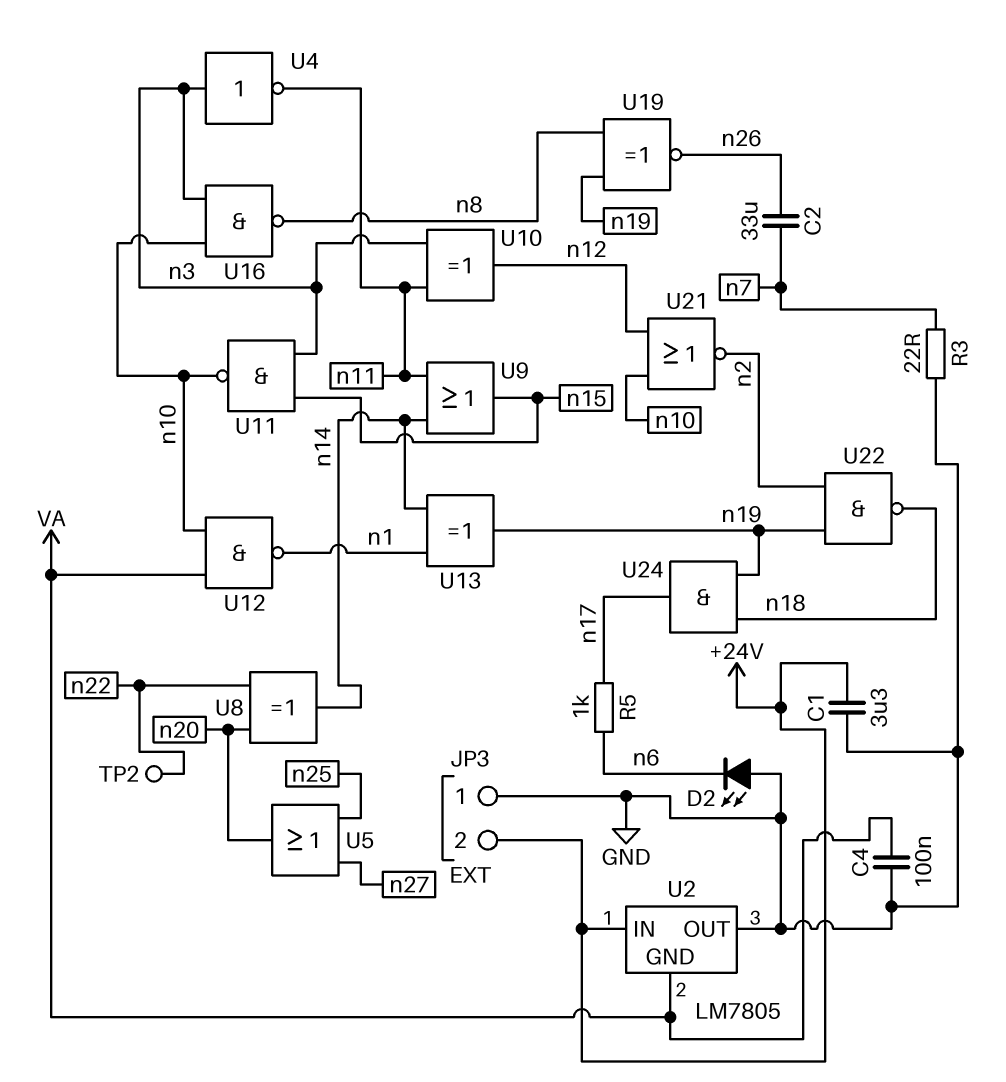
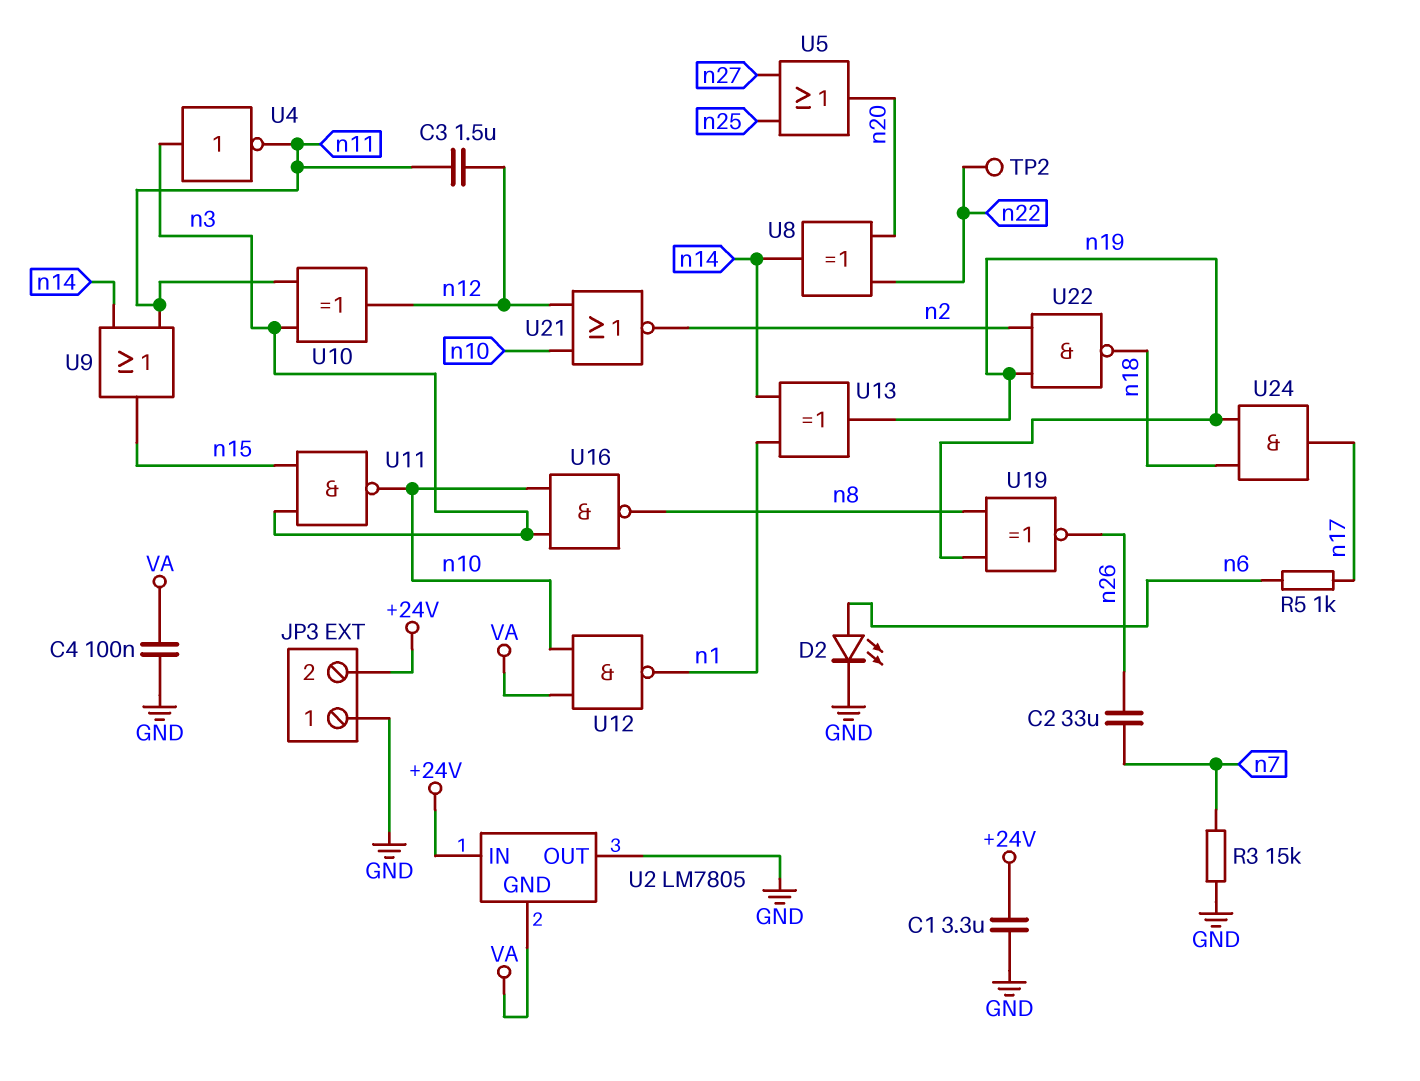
C3: none -> 1.5uF (n11, n12)
D2: LED (A GND, K n6) -> LED (A n6, K GND)
R3: 22 (GND, n7) -> 15k (GND, n7)

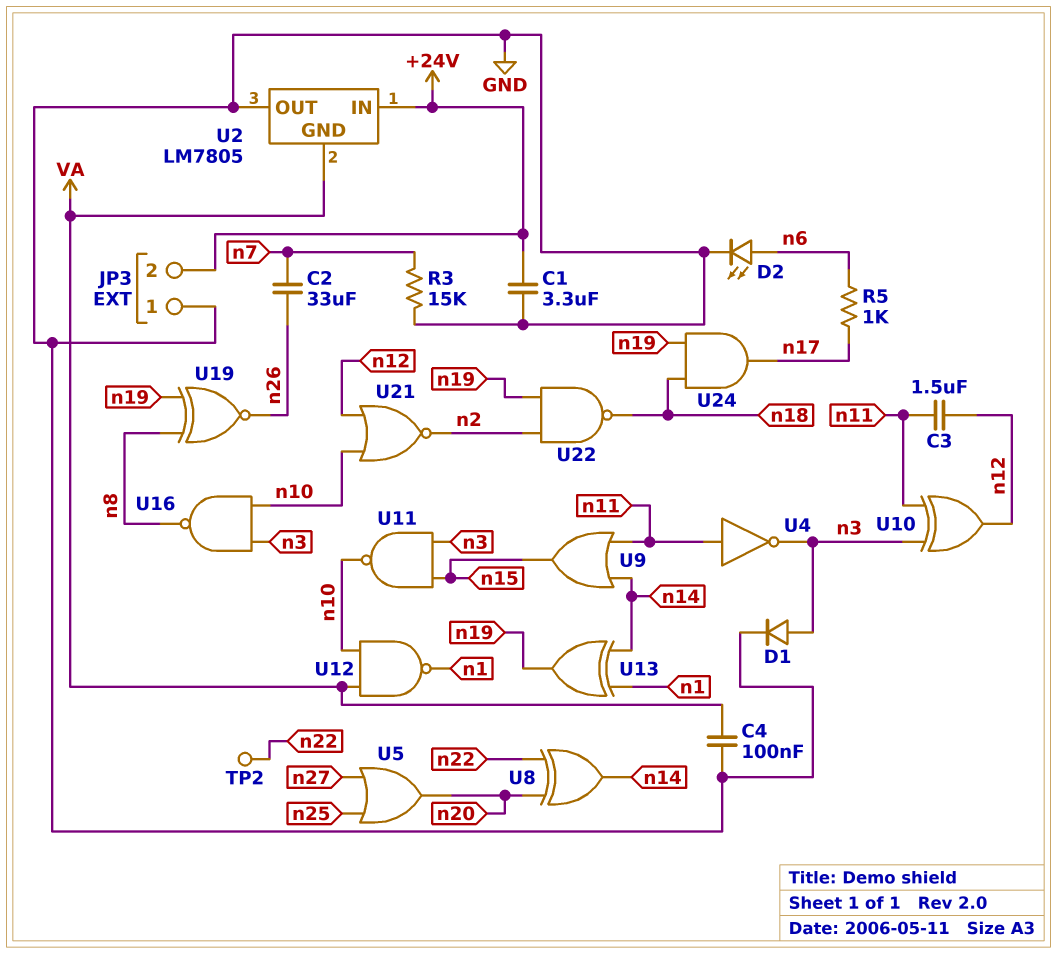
D1: none -> diode (A n3, K GND)
U4: NOT (in n3, out n11) -> NOT (in n11, out n3)

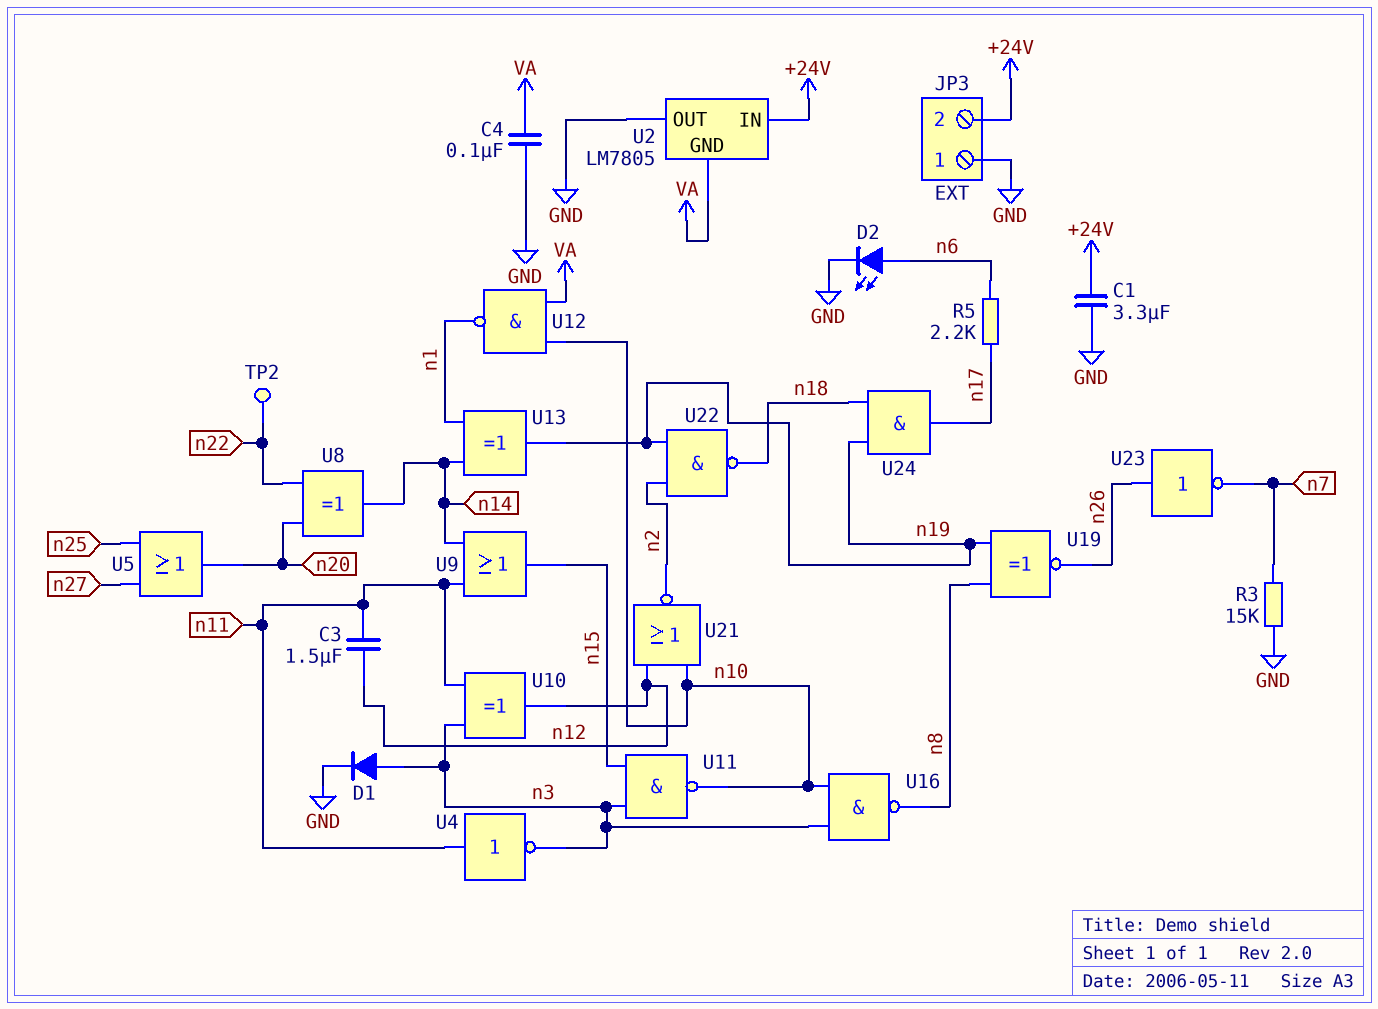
C2: 33uF (n7, n26) -> none
R5: 1k (n6, n17) -> 2.2k (n6, n17)
U23: none -> NOT (in n26, out n7)

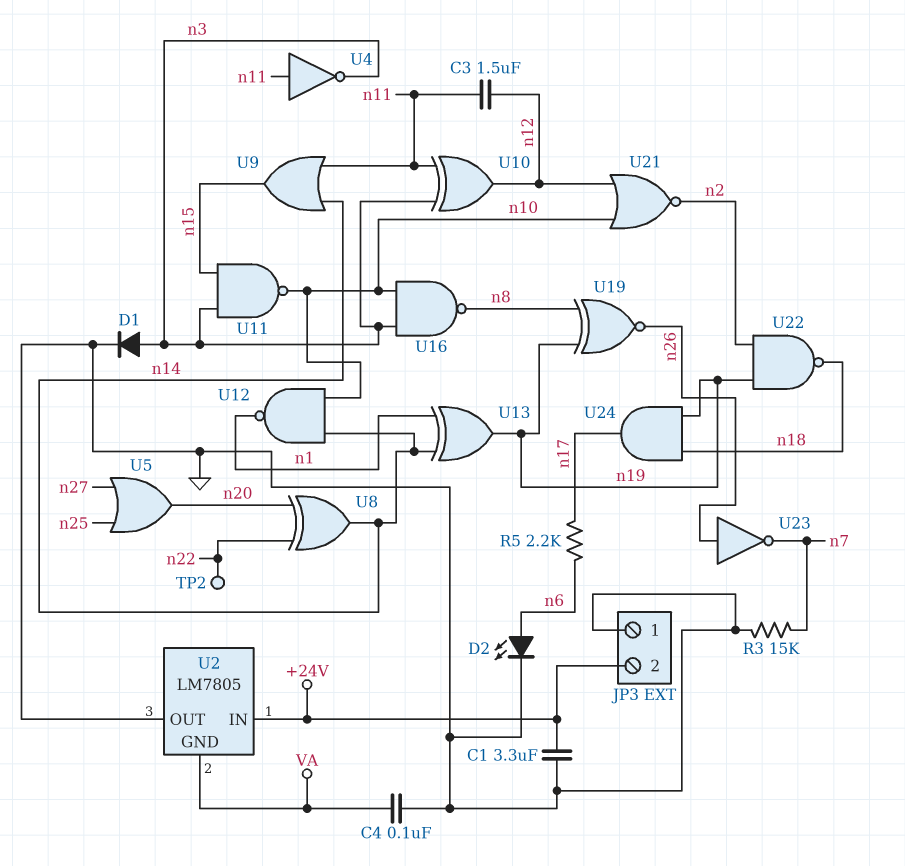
U12: NAND (in VA, in n10, out n1) -> NAND (in n10, in n14, out n1)

